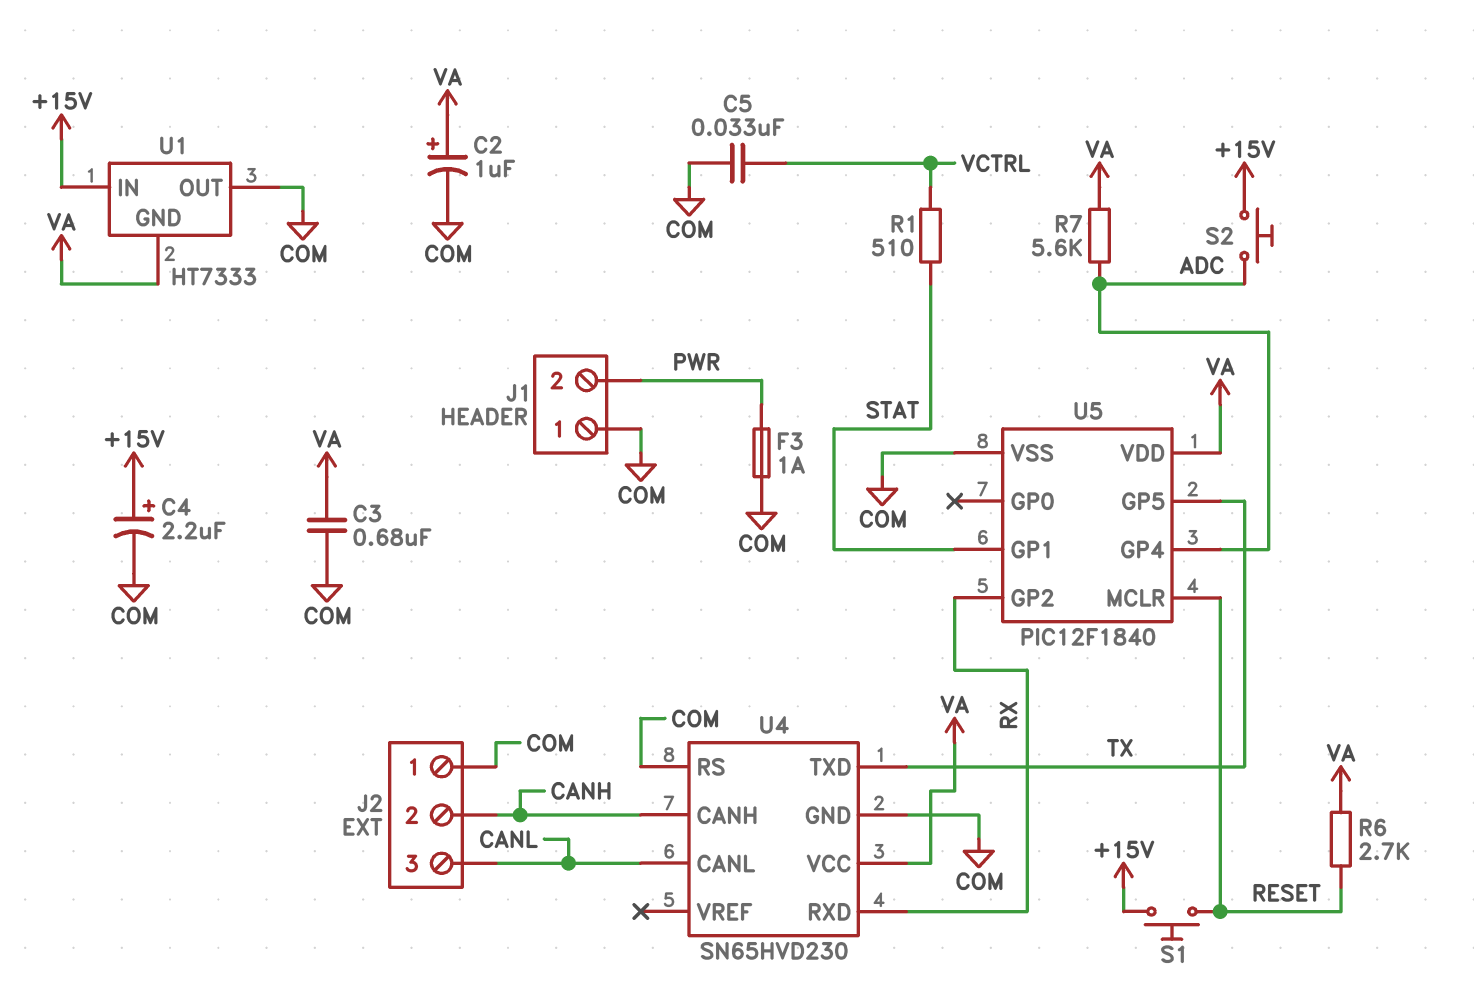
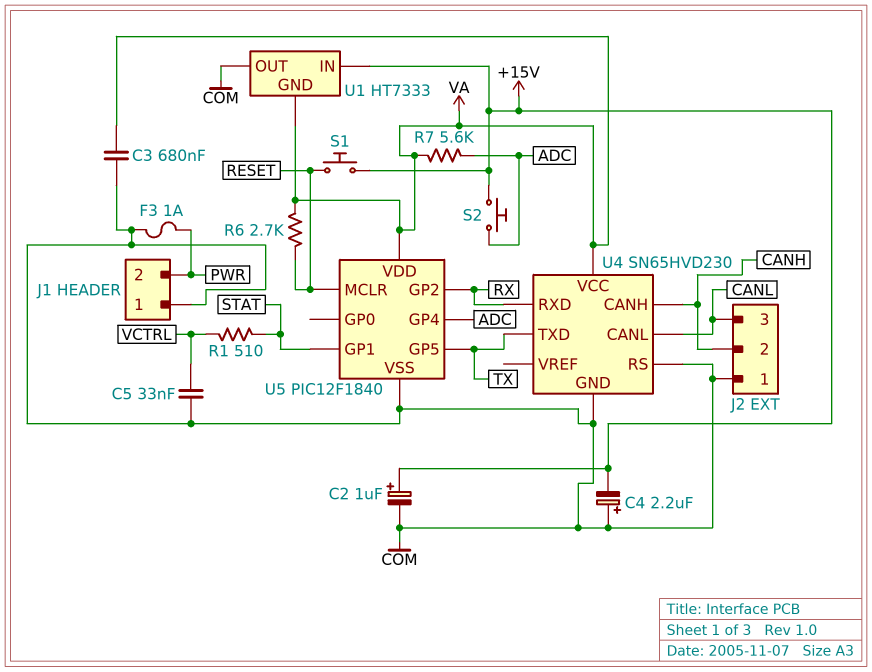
C2: 1uF (plus VA, minus COM) -> 1uF (plus +15V, minus COM)
C4: 2.2uF (plus +15V, minus COM) -> 2.2uF (plus COM, minus +15V)

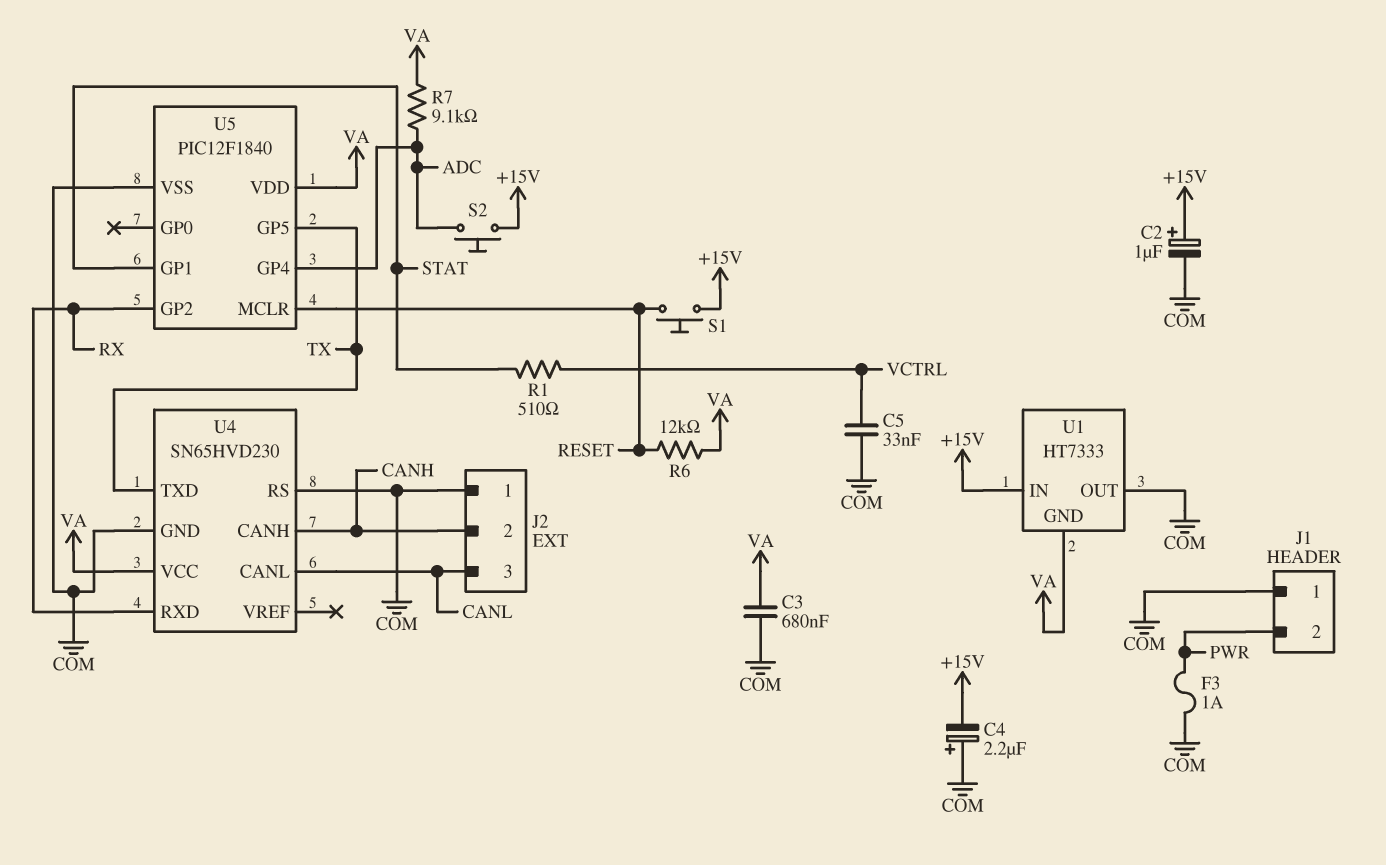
R6: 2.7k (RESET, VA) -> 12k (RESET, VA)
R7: 5.6k (ADC, VA) -> 9.1k (ADC, VA)

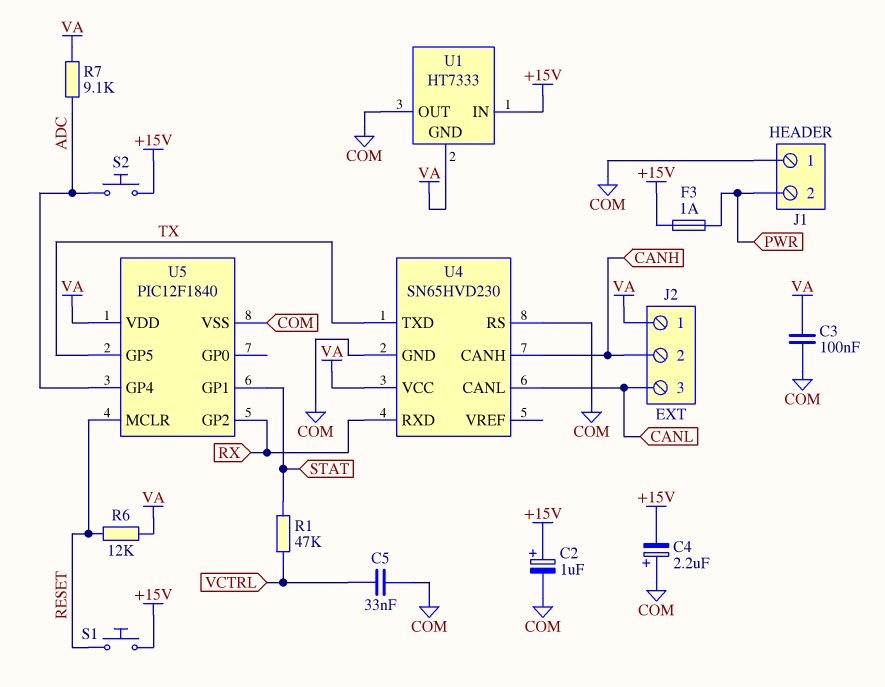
C3: 680nF (COM, VA) -> 100nF (COM, VA)
F3: 1A (COM, PWR) -> 1A (+15V, PWR)
J2 pin 1: COM -> VA
R1: 510 (STAT, VCTRL) -> 47k (STAT, VCTRL)

